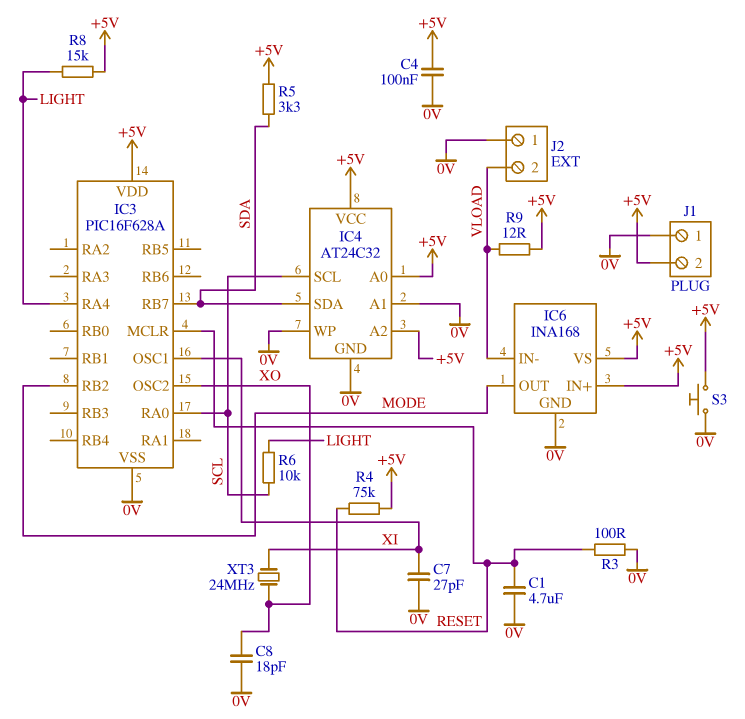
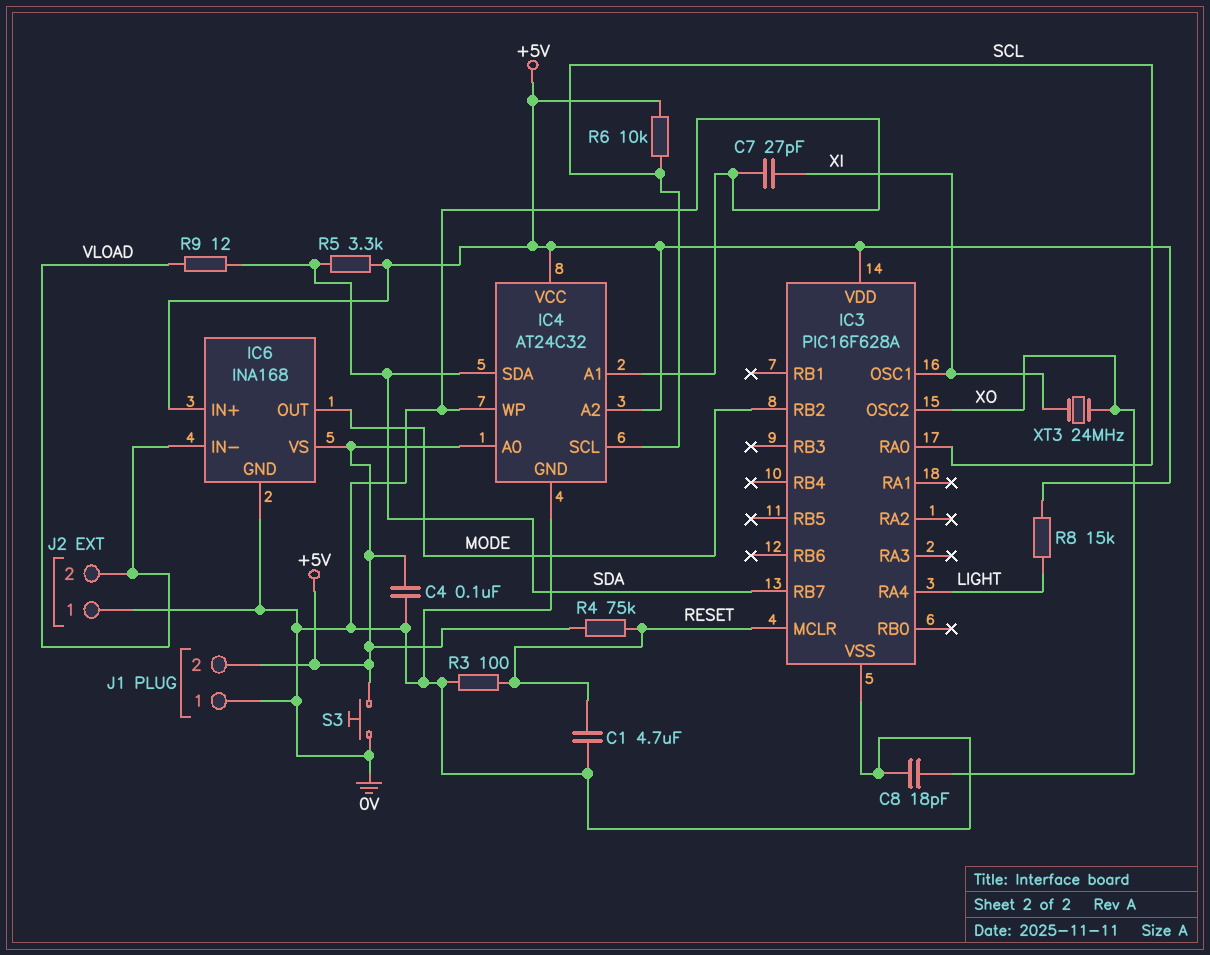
R6: 10k (LIGHT, SCL) -> 10k (+5V, SCL)
R9: 12 (+5V, VLOAD) -> 12 (SDA, VLOAD)

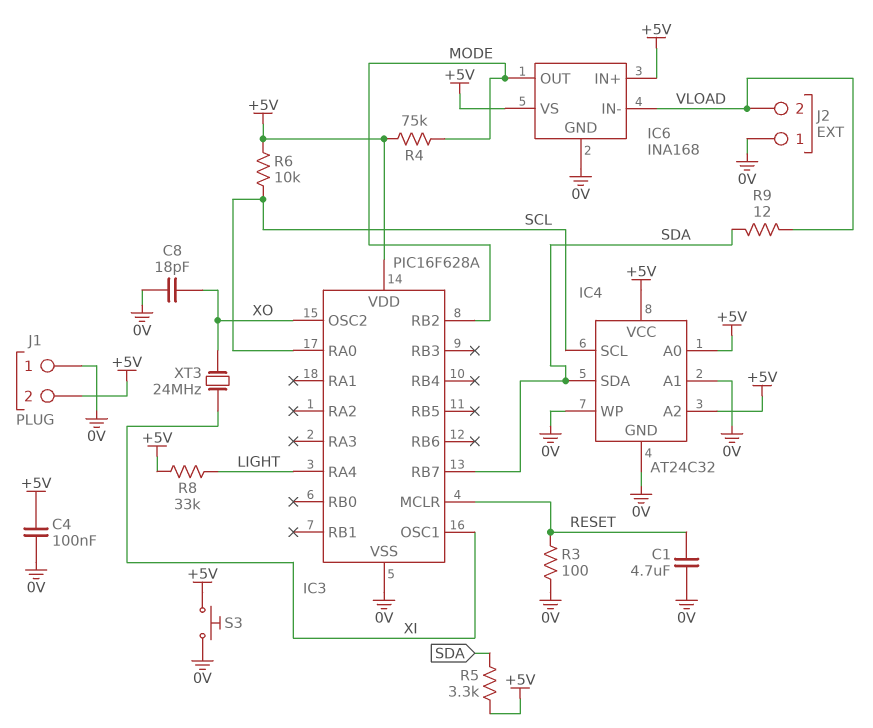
C7: 27pF (0V, XI) -> none
R4: 75k (+5V, RESET) -> 75k (+5V, MODE)
R8: 15k (+5V, LIGHT) -> 33k (+5V, LIGHT)

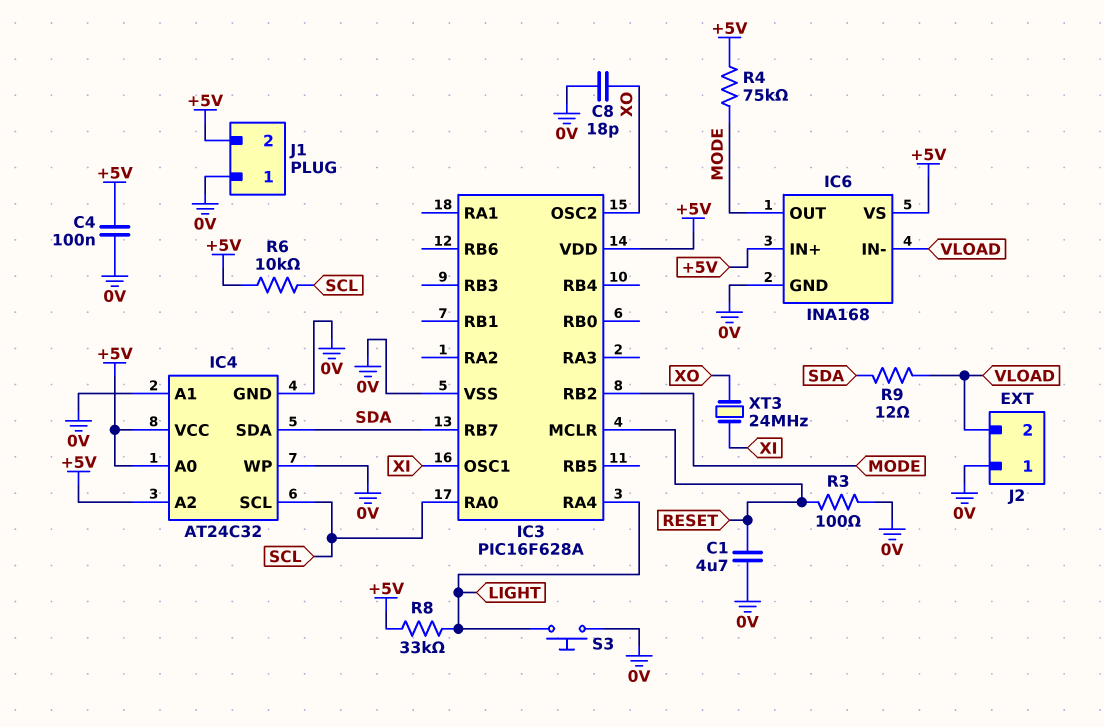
R5: 3.3k (+5V, SDA) -> none
S3: button (+5V, 0V) -> button (0V, LIGHT)

